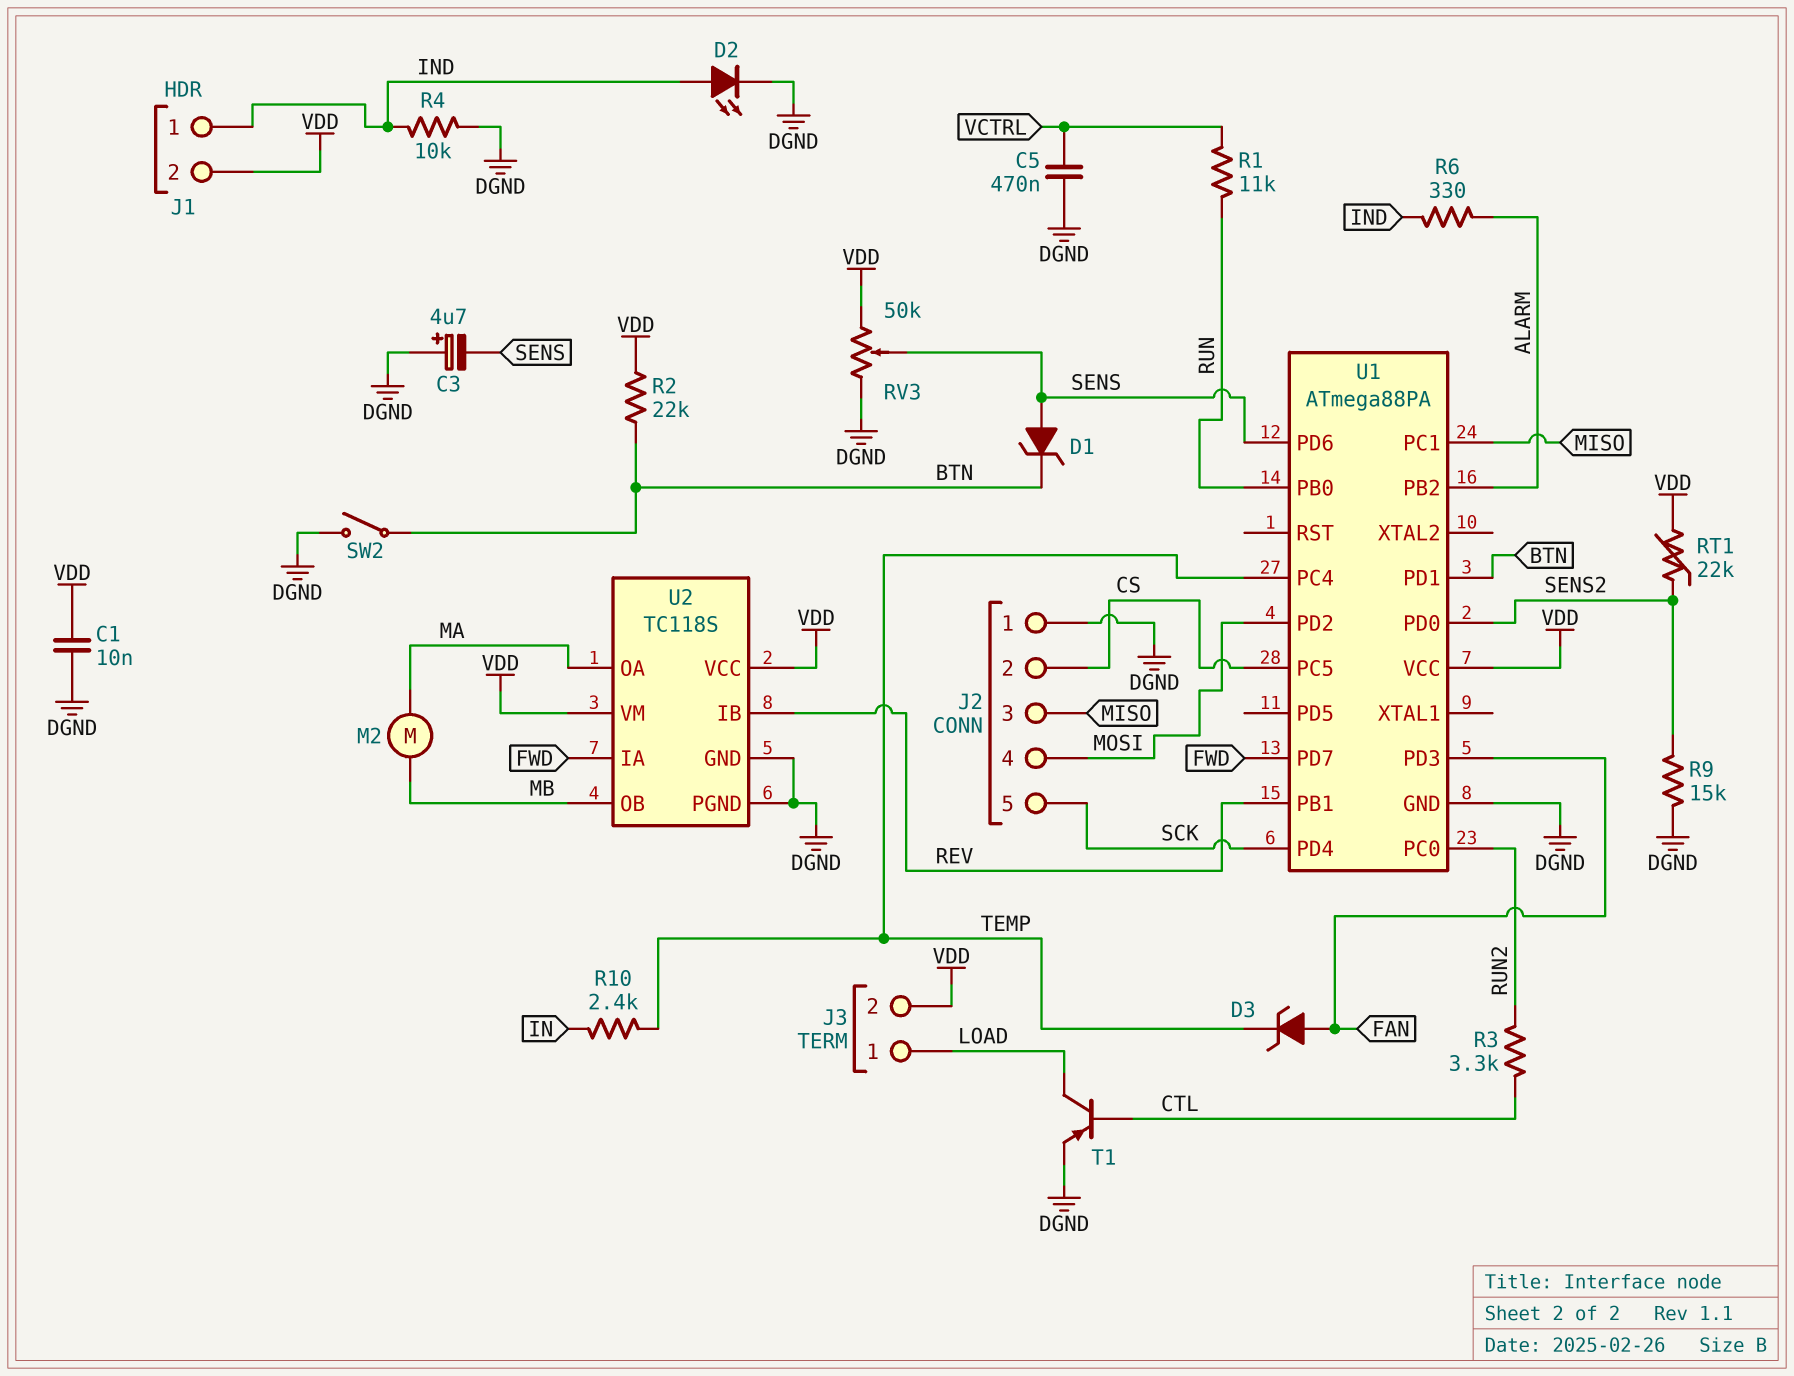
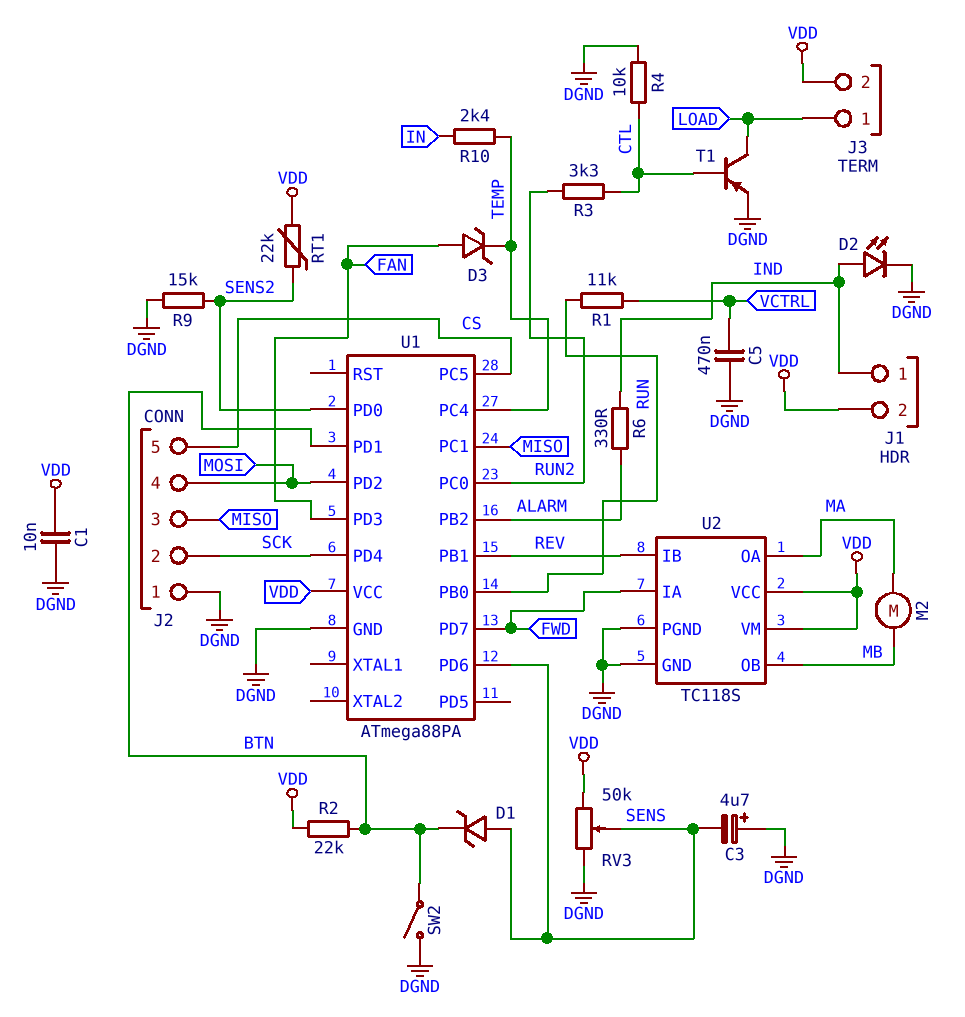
J2 pin 2: CS -> SCK
J2 pin 5: SCK -> CS
R4: 10k (DGND, IND) -> 10k (CTL, DGND)

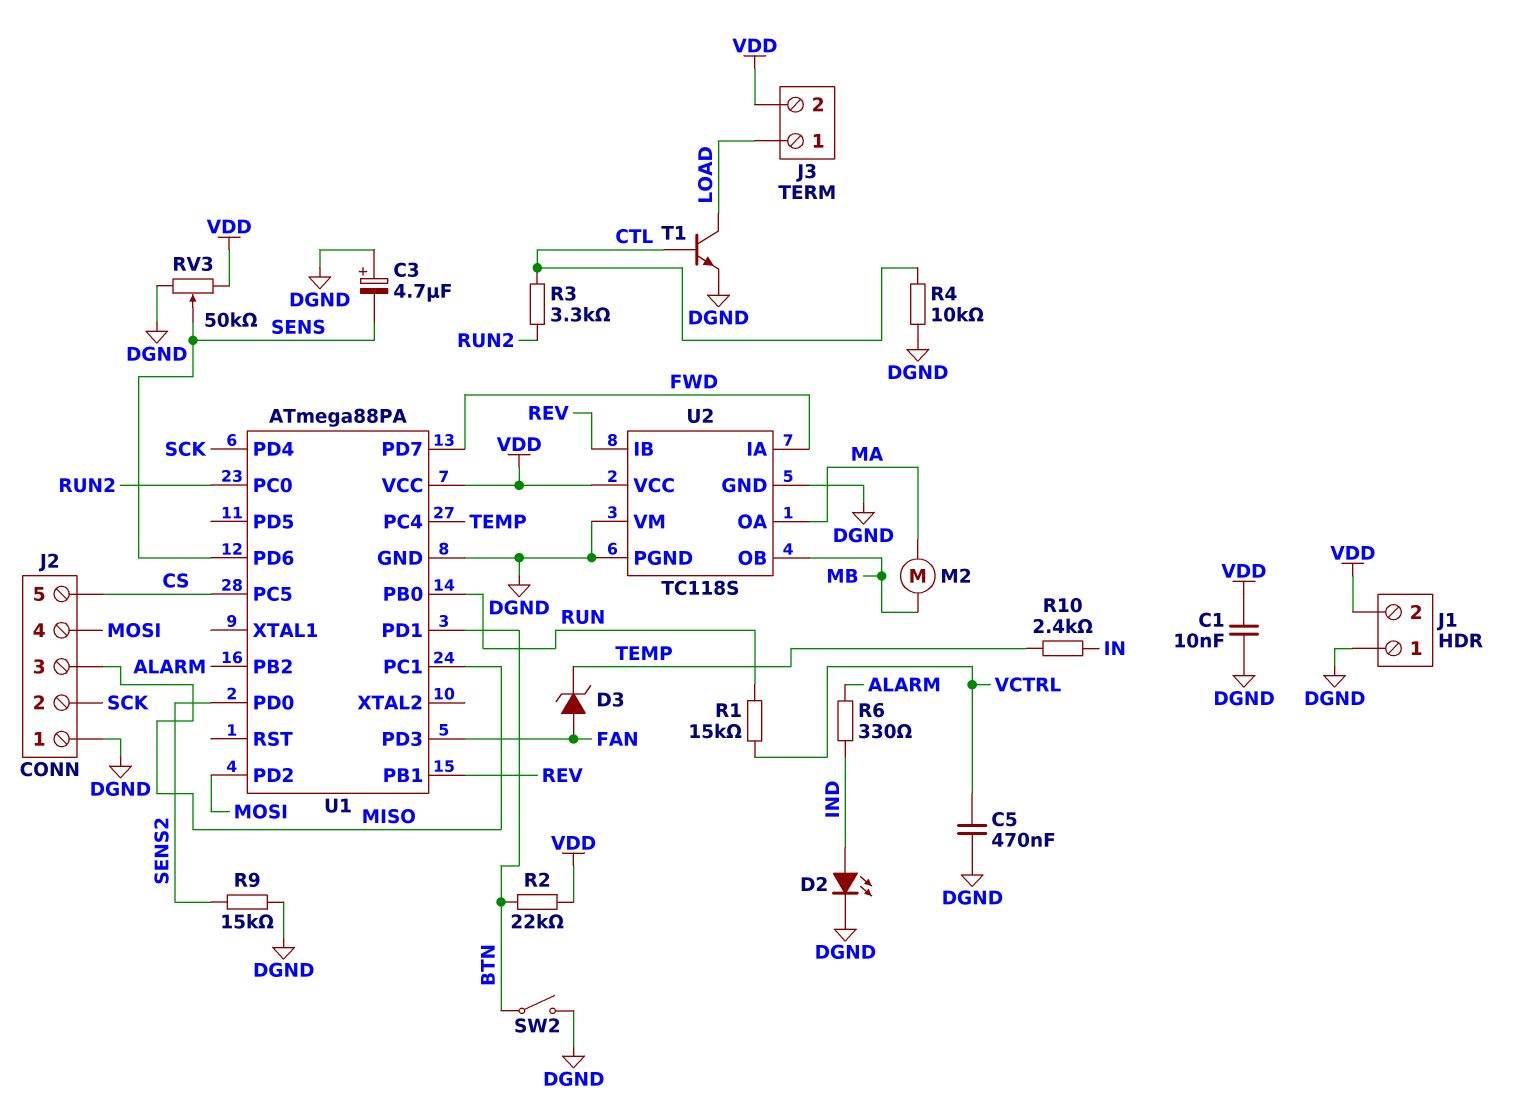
D1: zener (A SENS, K BTN) -> none
J1 pin 1: IND -> DGND
R1: 11k (RUN, VCTRL) -> 15k (RUN, VCTRL)
RT1: 22k (SENS2, VDD) -> none
T1: PNP (B CTL, C LOAD, E DGND) -> NPN (B CTL, C LOAD, E DGND)
U2 pin VM: VDD -> DGND

